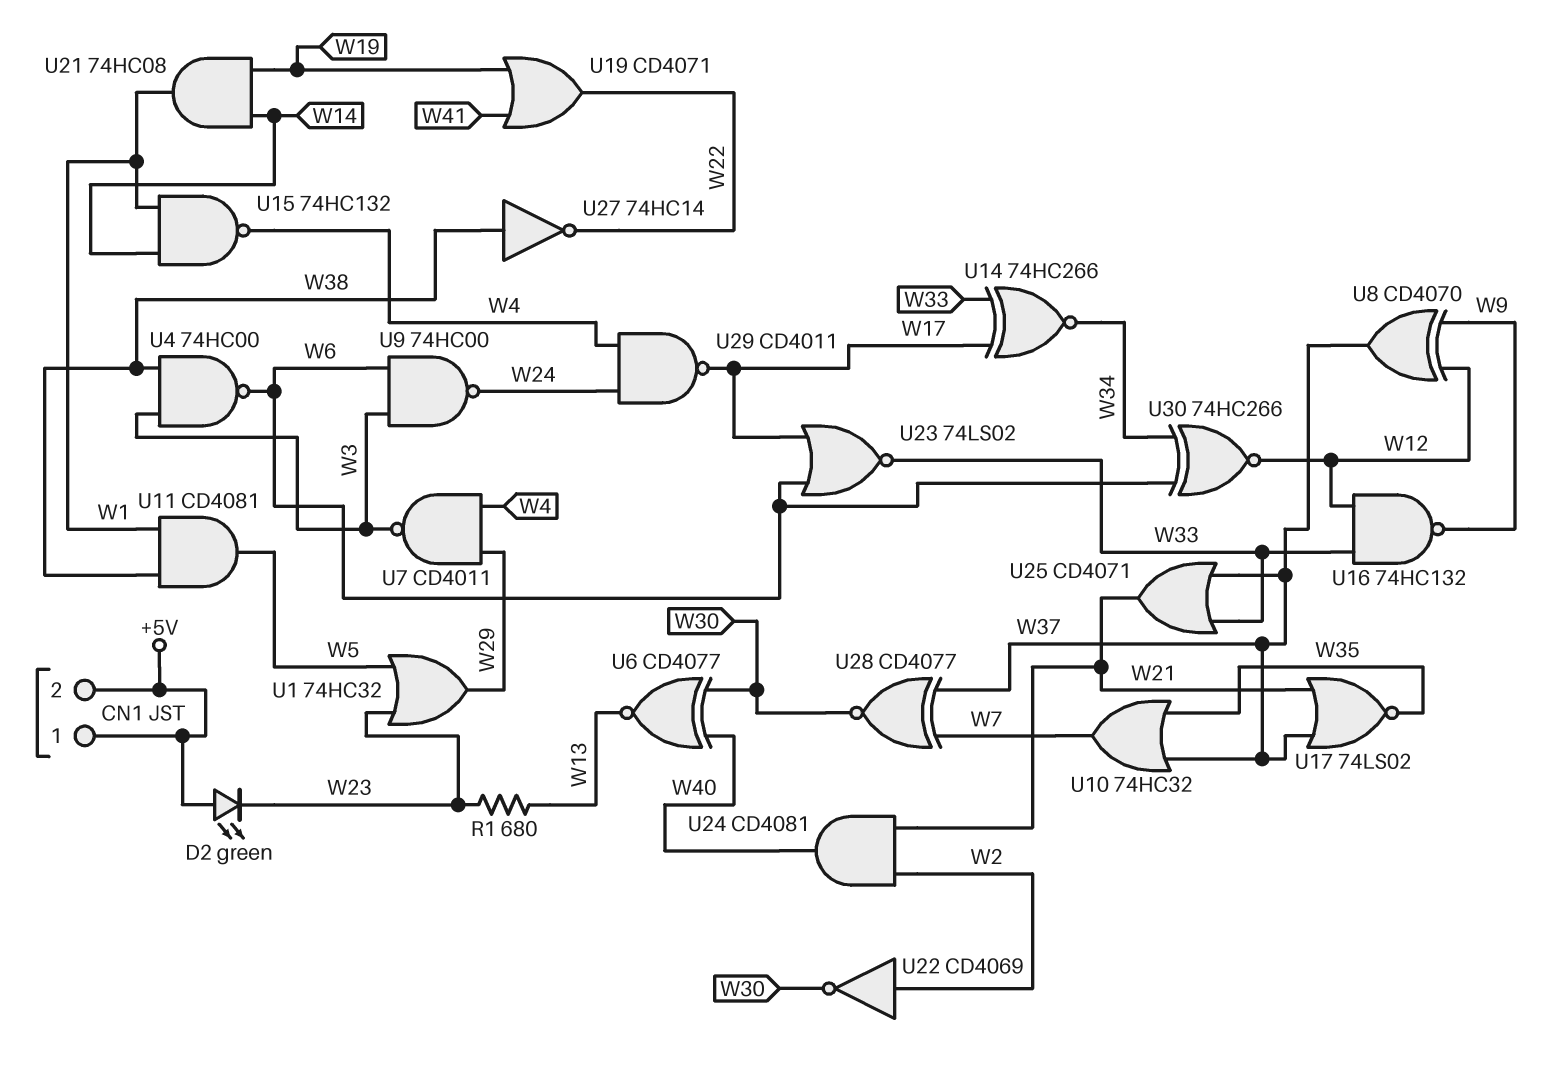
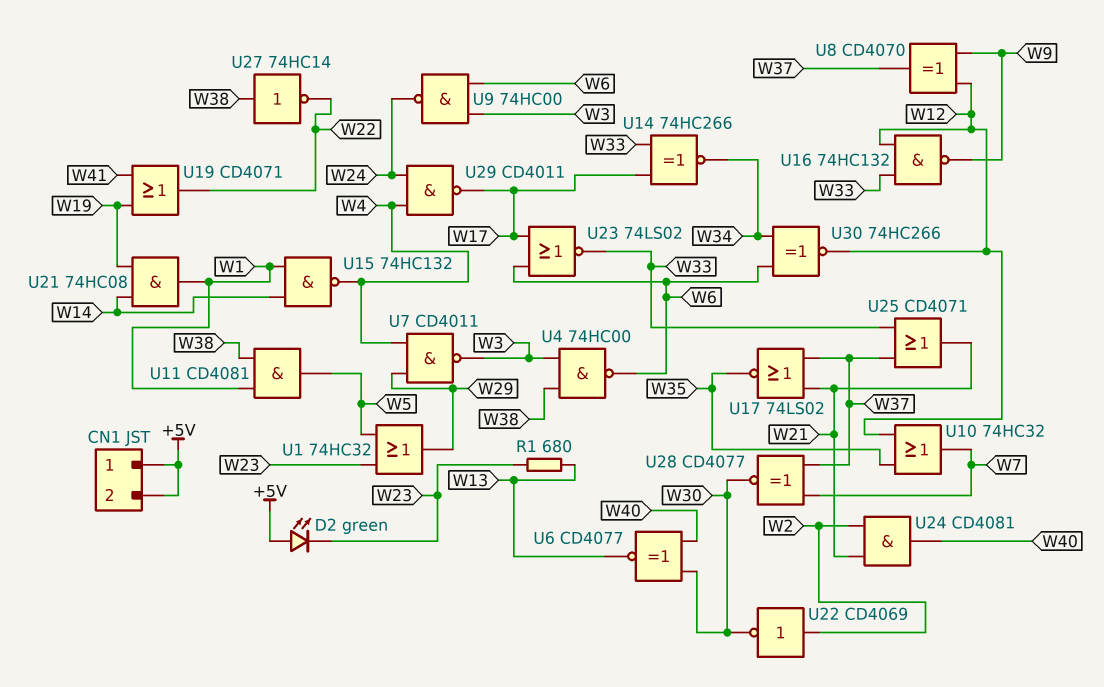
U10: OR 74HC32 (in W35, in W37, out W7) -> OR 74HC32 (in W12, in W35, out W7)

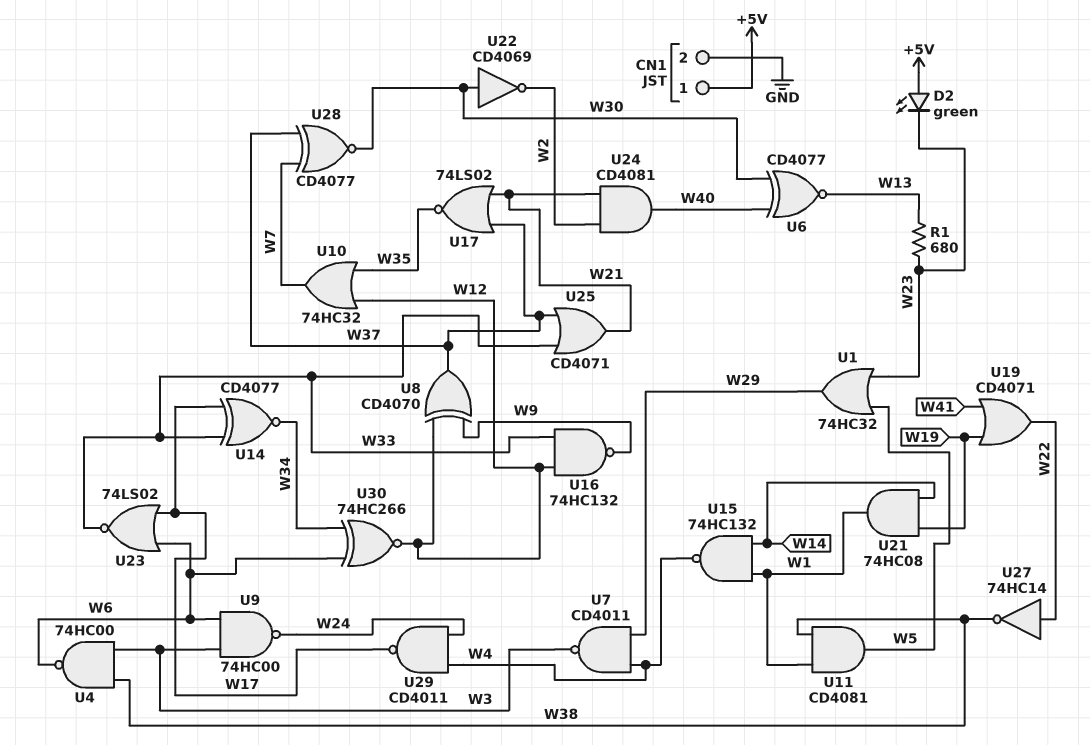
CN1 pin 2: +5V -> GND
U14: XNOR 74HC266 (in W17, in W33, out W34) -> XNOR CD4077 (in W17, in W33, out W34)
U22: NOT CD4069 (in W2, out W30) -> NOT CD4069 (in W30, out W2)
U27: NOT 74HC14 (in W38, out W22) -> NOT 74HC14 (in W22, out W38)

